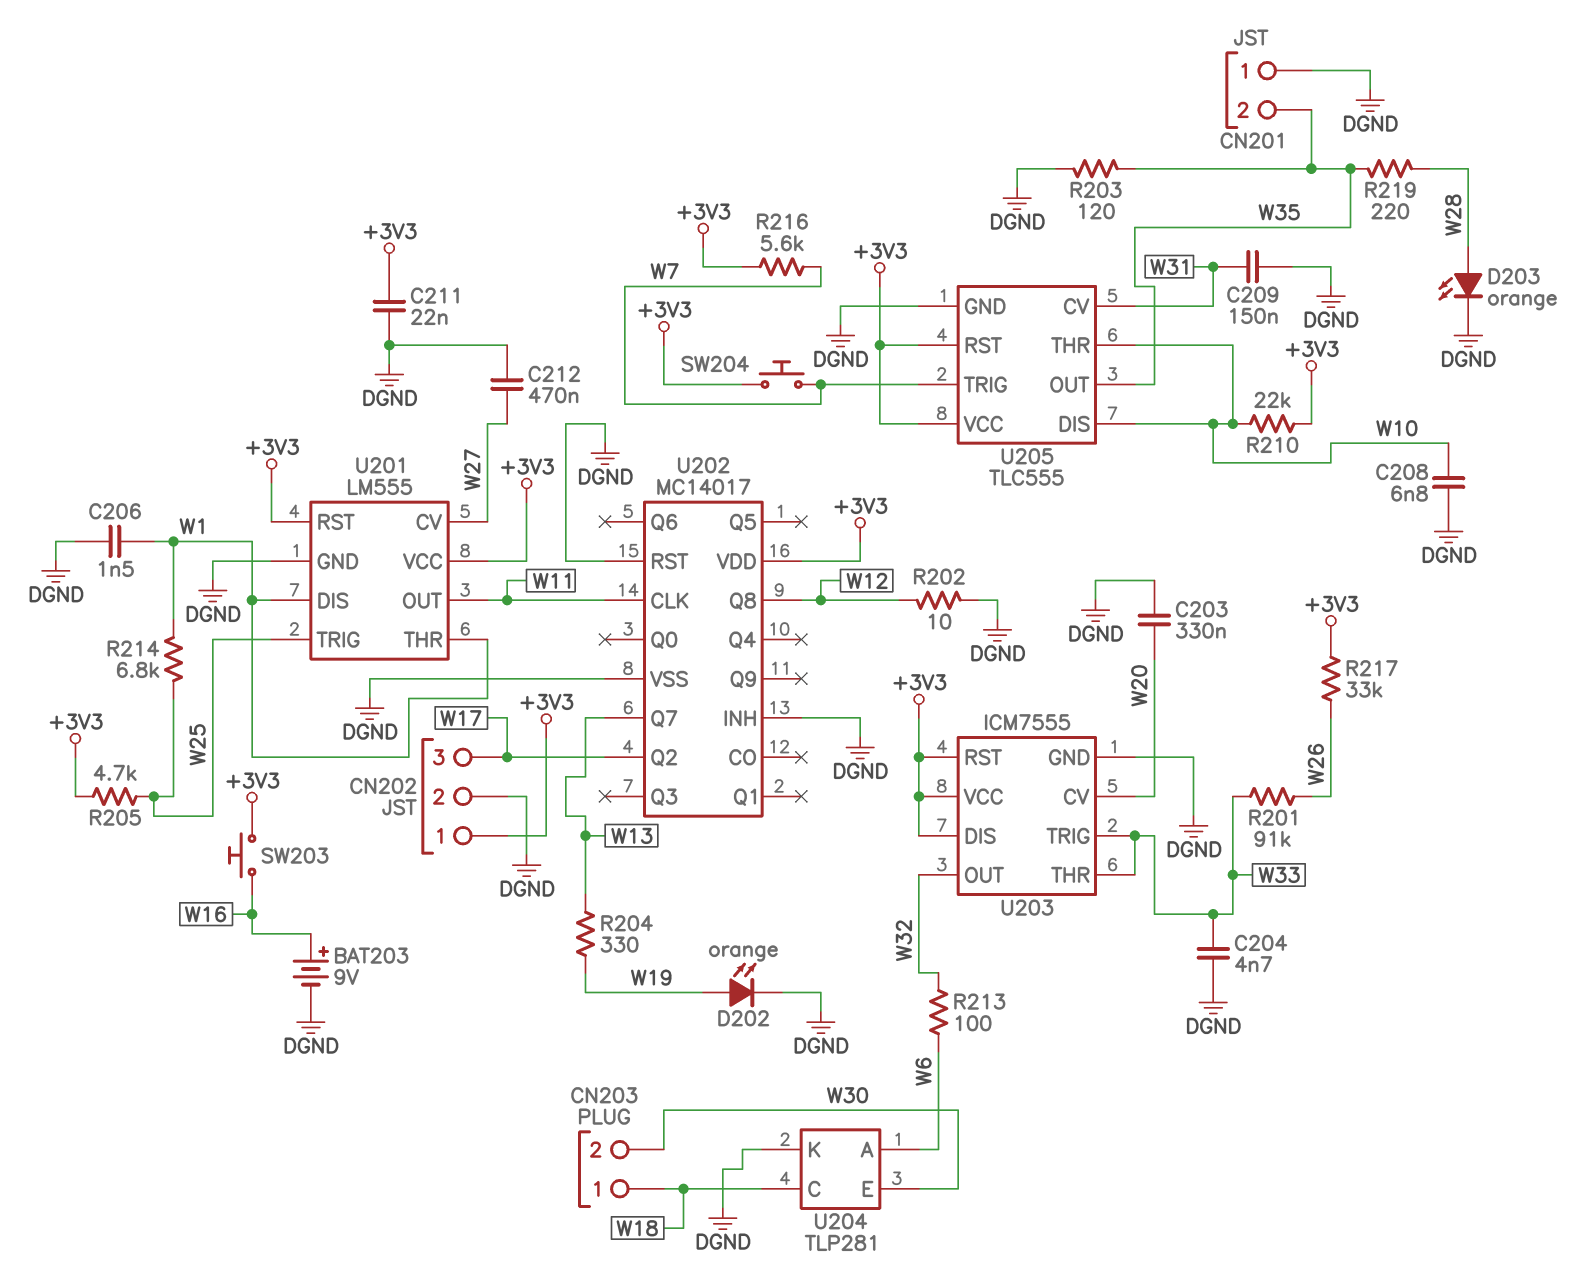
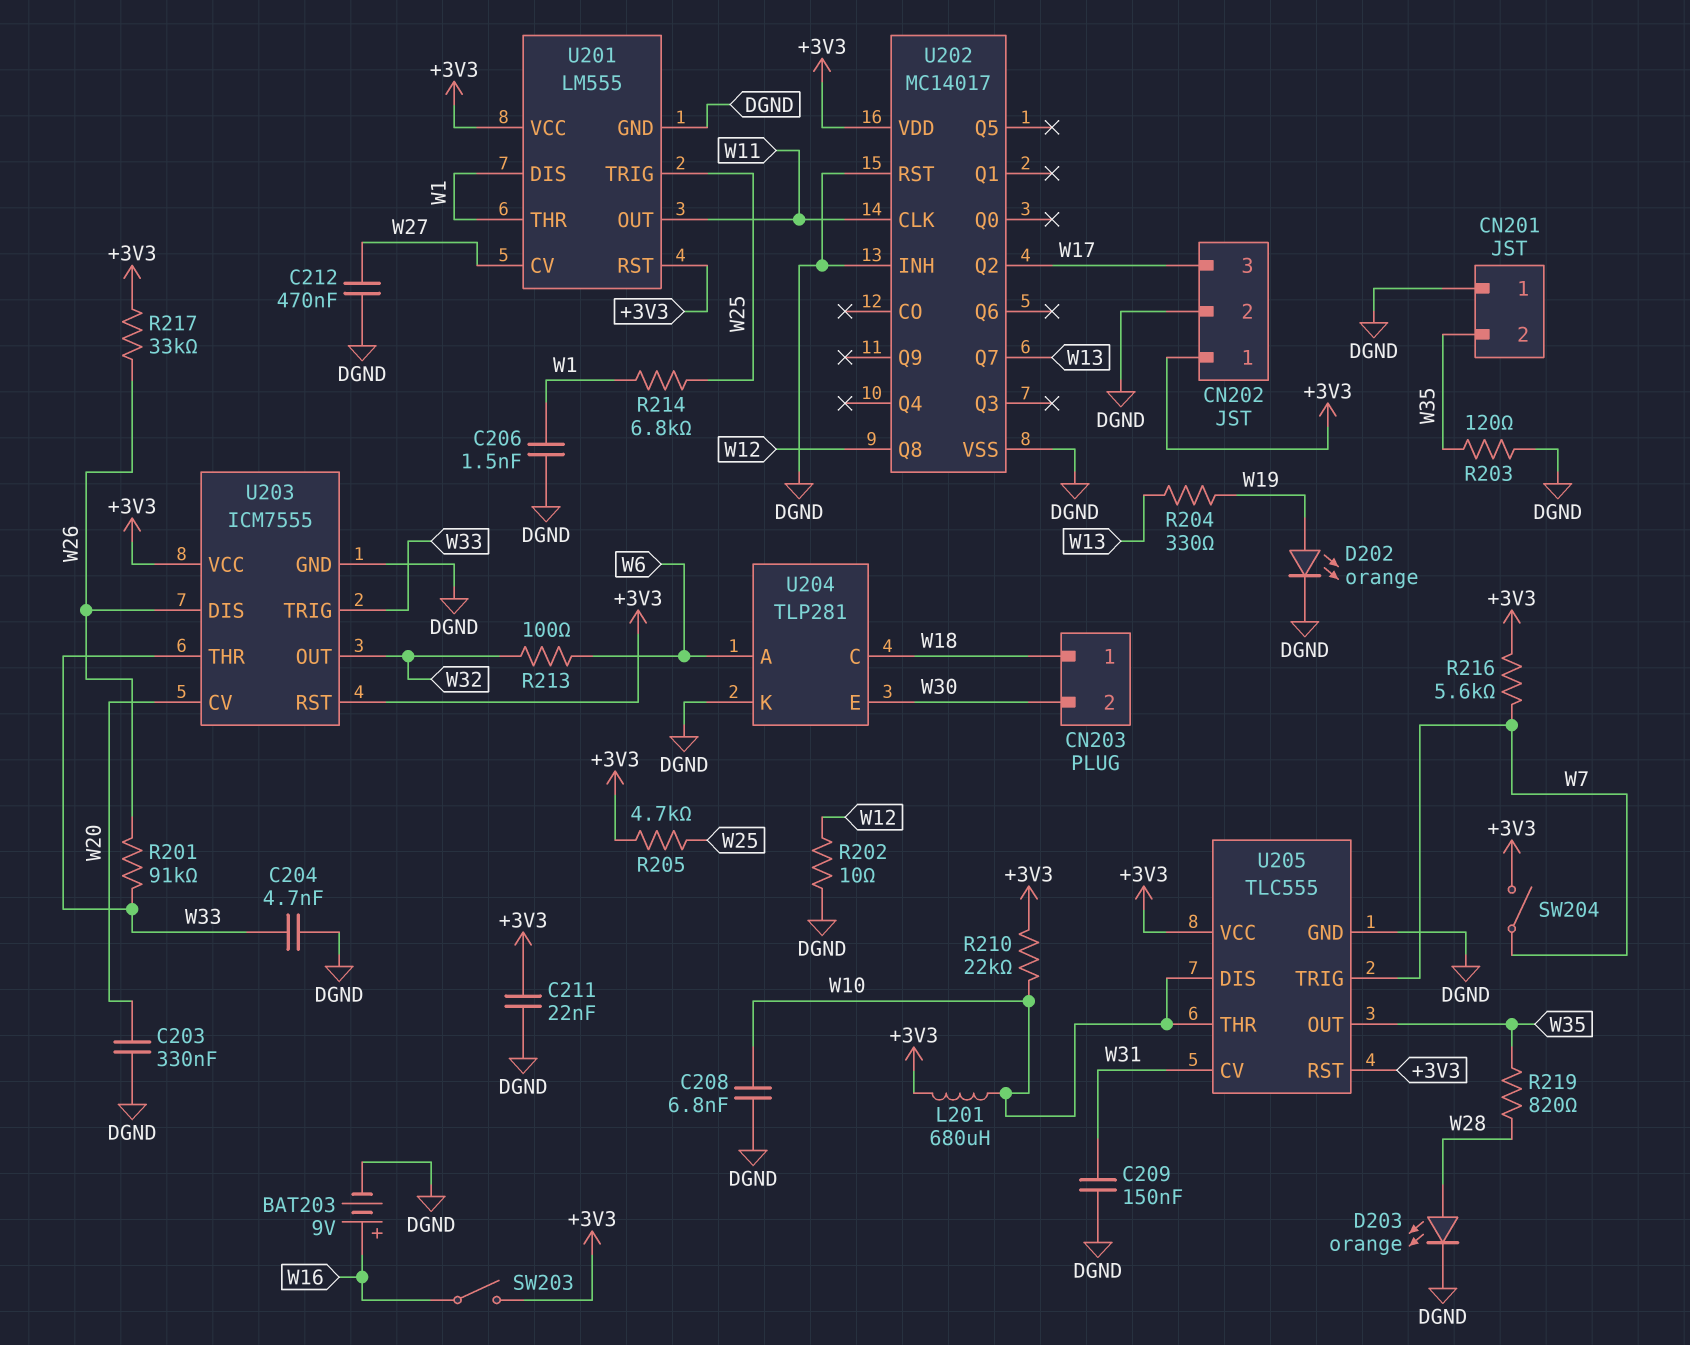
L201: none -> 680uH (+3V3, W10)
R219: 220 (W28, W35) -> 820 (W28, W35)
SW203: button (+3V3, W16) -> switch (+3V3, W16)
SW204: button (+3V3, W7) -> switch (+3V3, W7)
U203 pin DIS: +3V3 -> W26

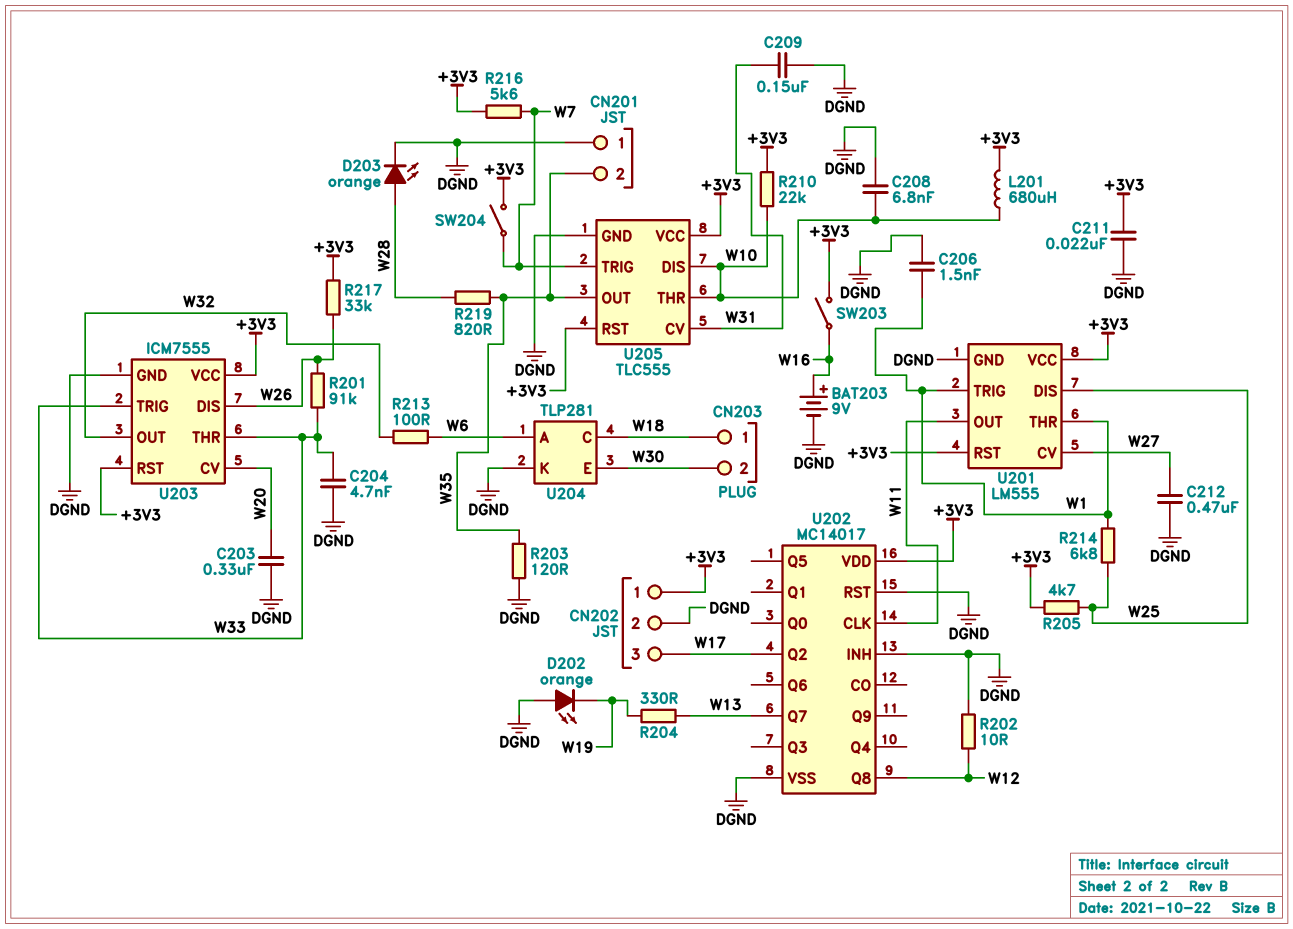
D202: LED orange (A W19, K DGND) -> LED orange (A DGND, K W19)
U201 pin DIS: W1 -> W25
U201 pin TRIG: W25 -> W1

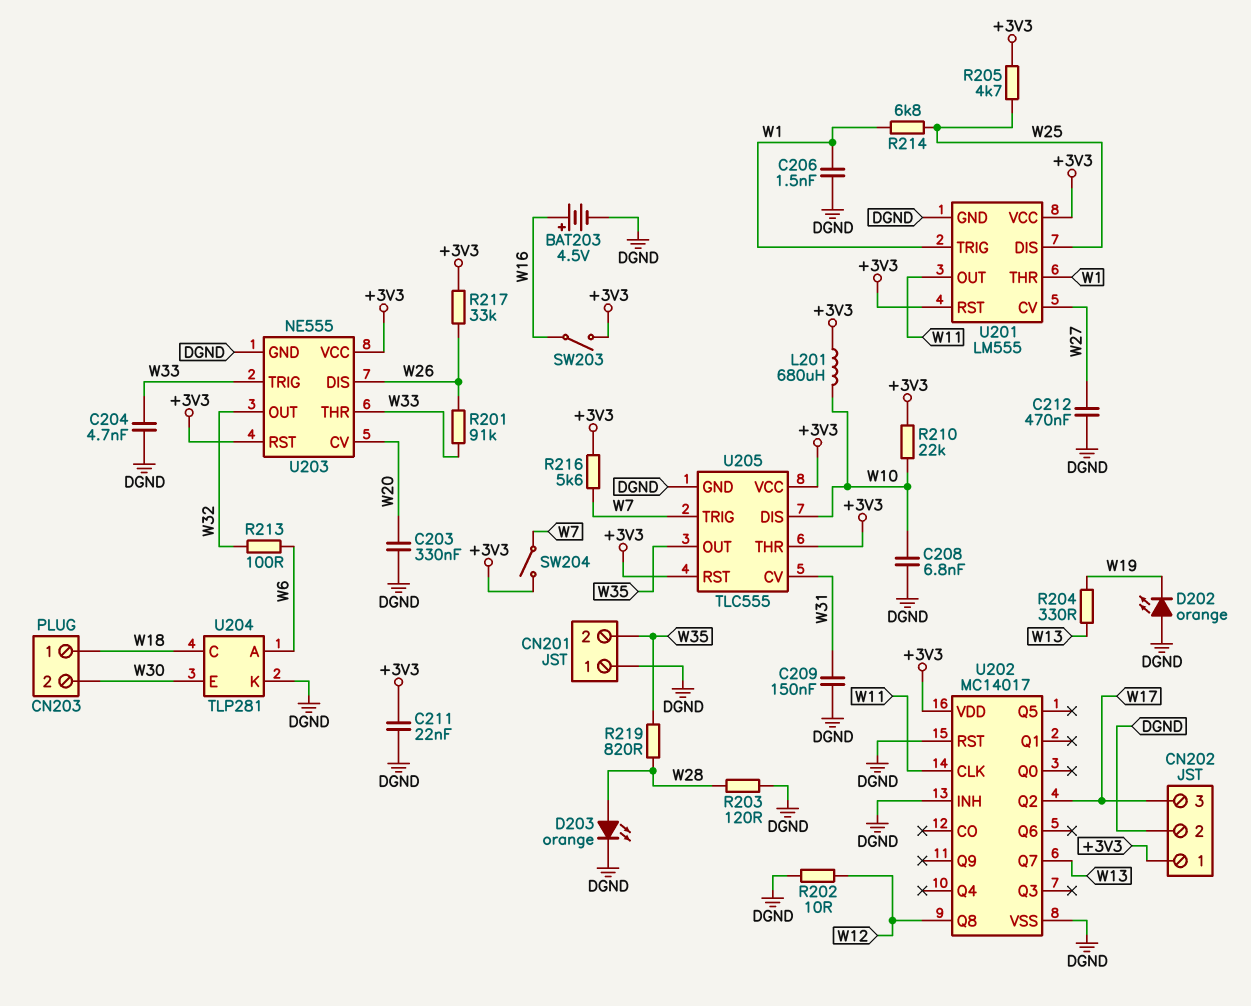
BAT203: 9V (plus W16, minus DGND) -> 4.5V (plus W16, minus DGND)
R203: 120 (DGND, W35) -> 120 (DGND, W28)
U203: ICM7555 -> NE555
U205 pin THR: W10 -> +3V3

